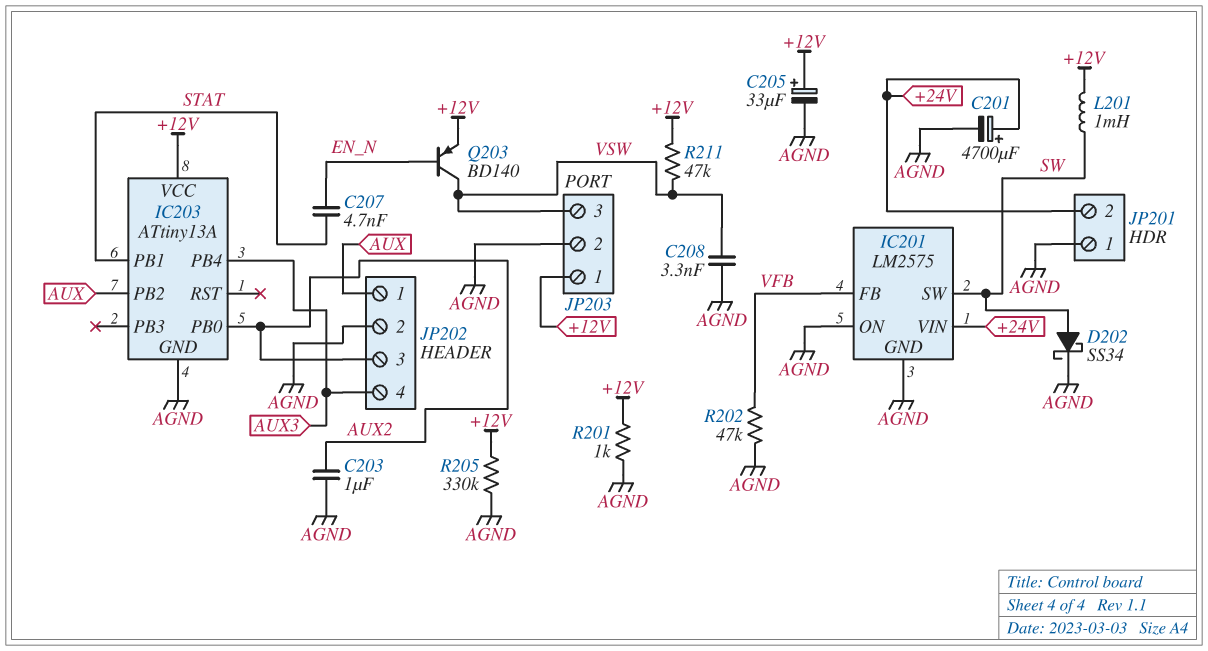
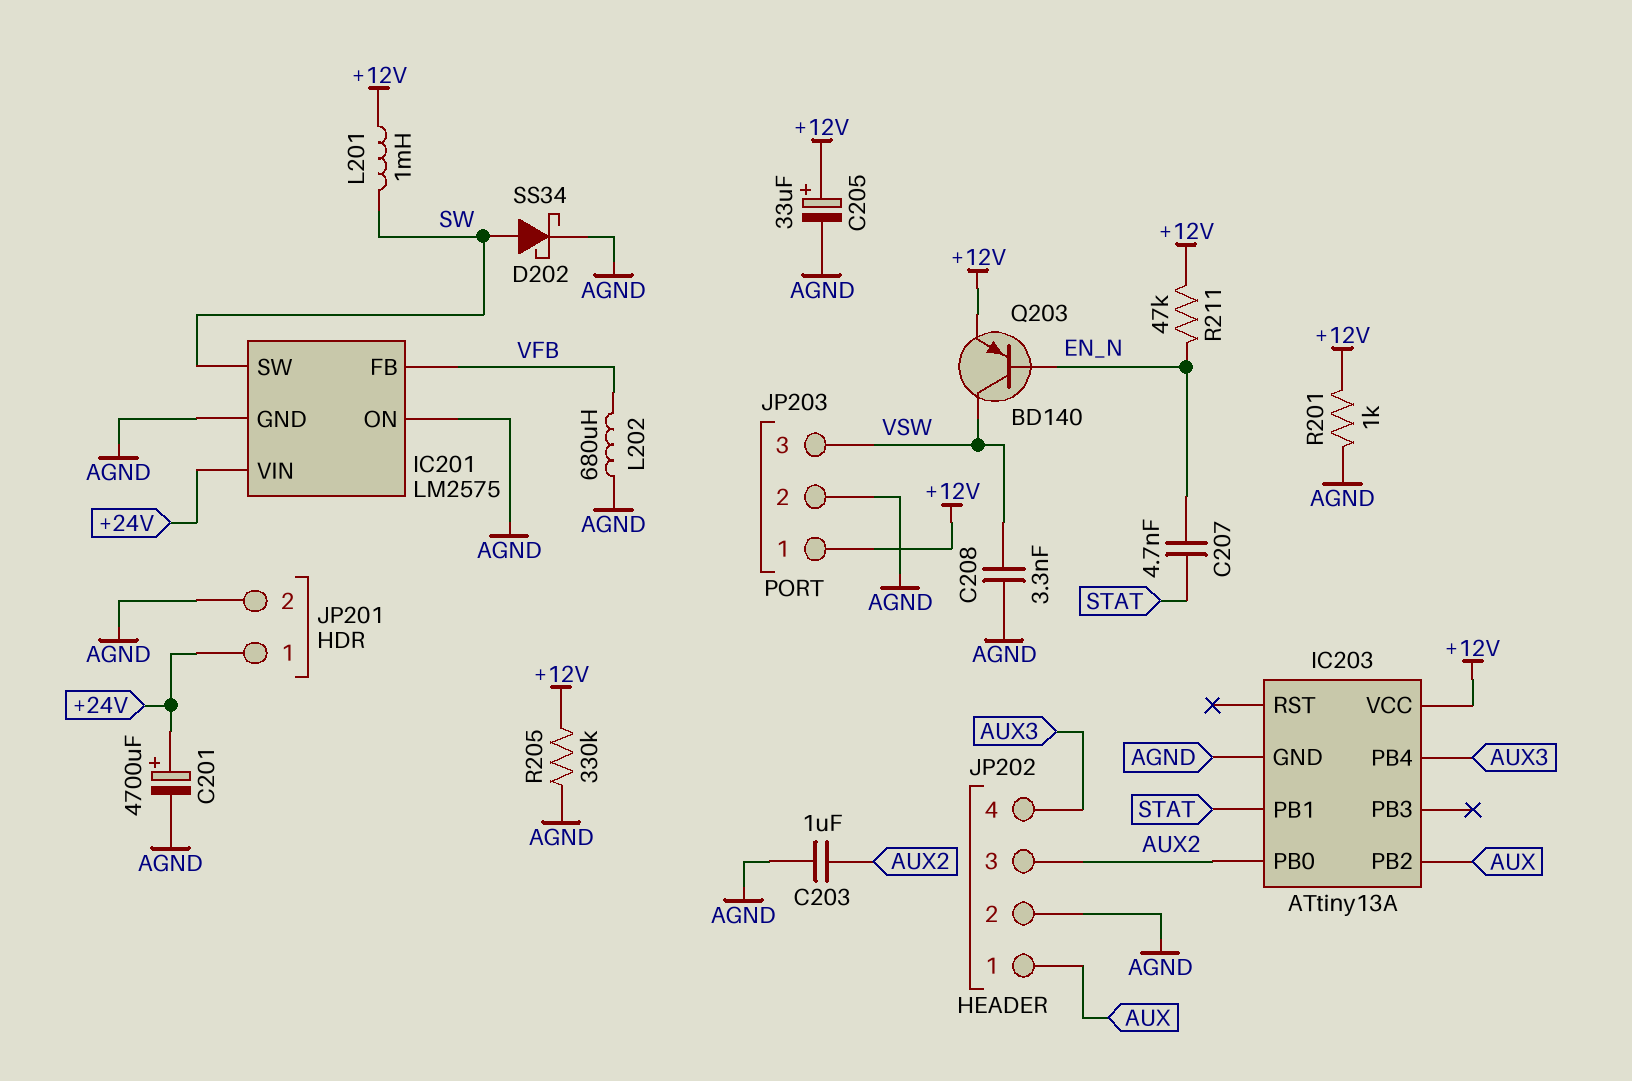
JP201 pin 1: AGND -> +24V
JP201 pin 2: +24V -> AGND
L202: none -> 680uH (AGND, VFB)
R202: 47k (AGND, VFB) -> none
R211: 47k (+12V, VSW) -> 47k (+12V, EN_N)

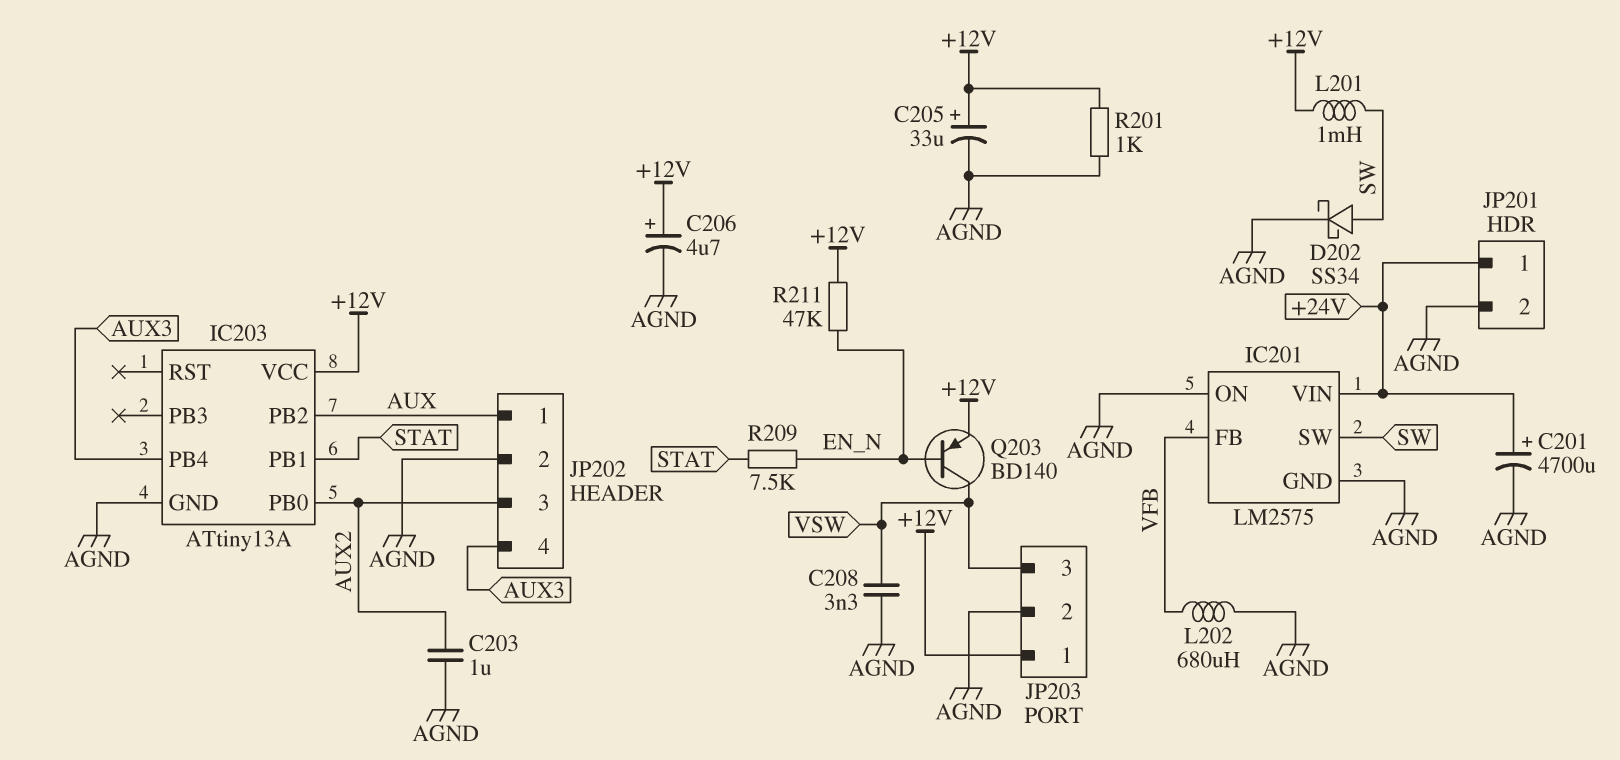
C206: none -> 4.7uF (plus +12V, minus AGND)
C207: 4.7nF (EN_N, STAT) -> none
R205: 330k (+12V, AGND) -> none
R209: none -> 7.5k (EN_N, STAT)

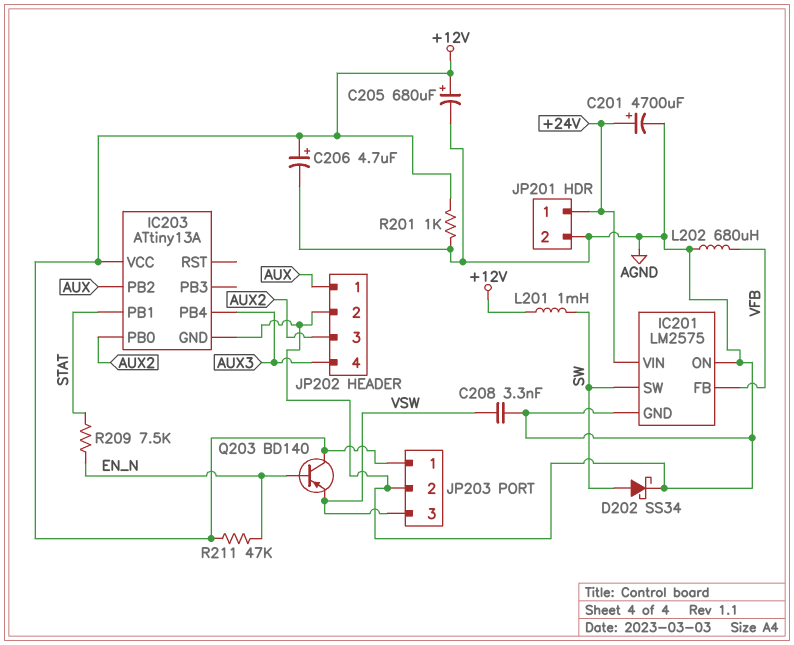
C203: 1uF (AGND, AUX2) -> none
C205: 33uF (plus +12V, minus AGND) -> 680uF (plus +12V, minus AGND)
Q203: PNP BD140 (B EN_N, C VSW, E +12V) -> PNP BD140 (B EN_N, C +12V, E VSW)

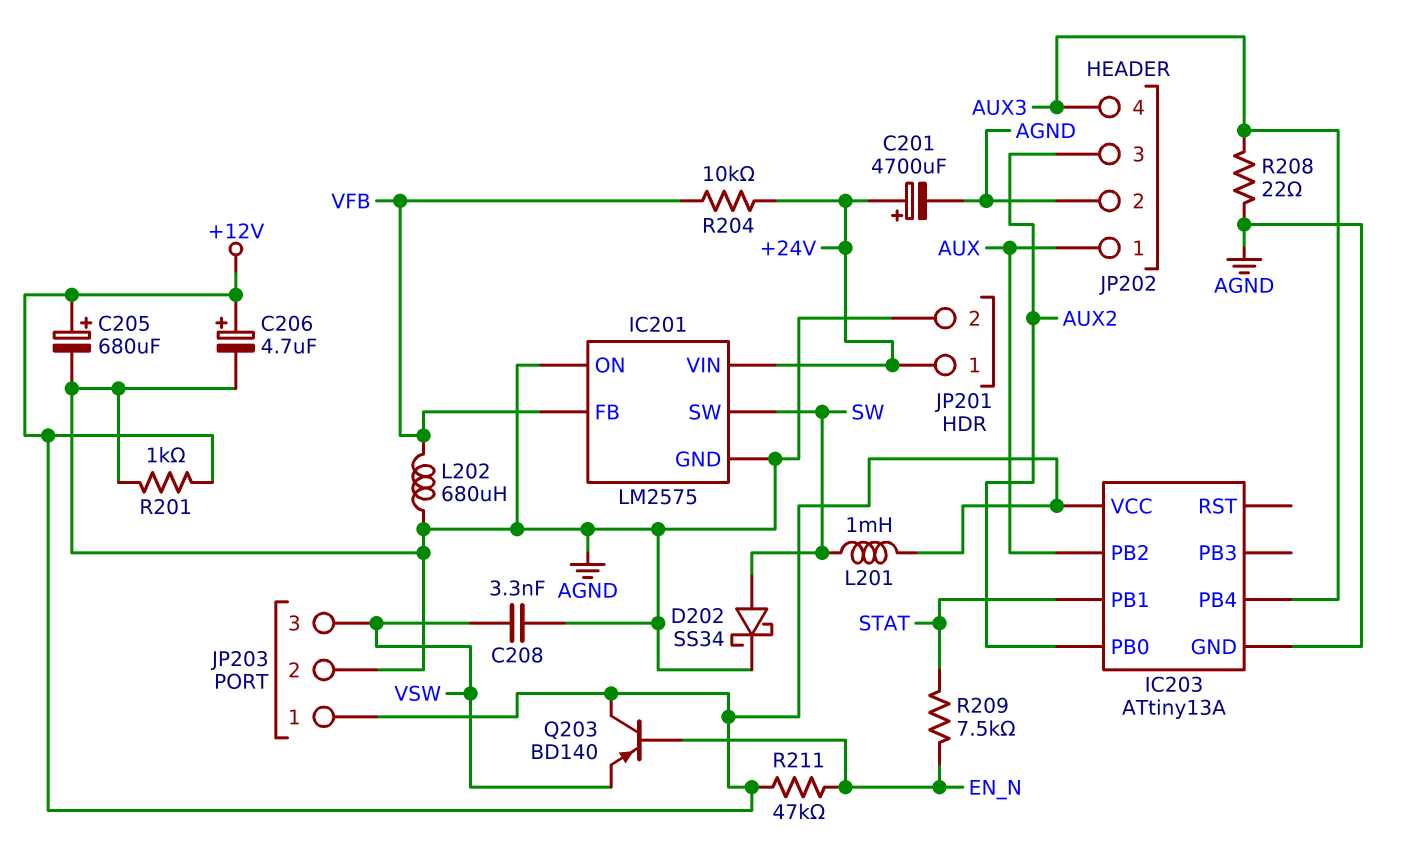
R204: none -> 10k (+24V, VFB)
R208: none -> 22 (AGND, AUX3)

